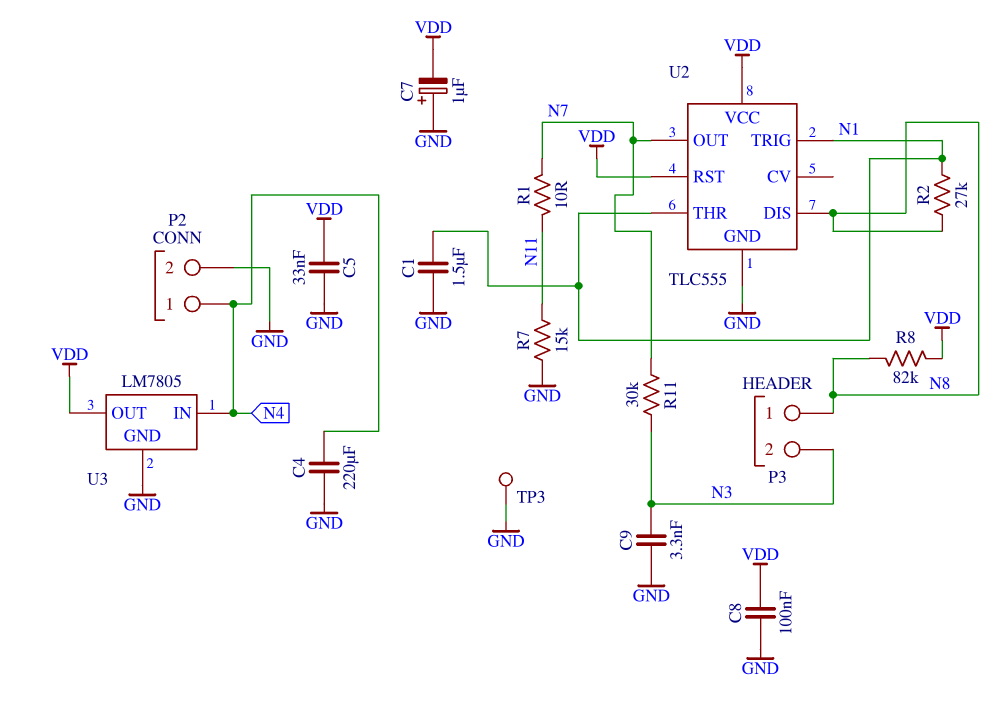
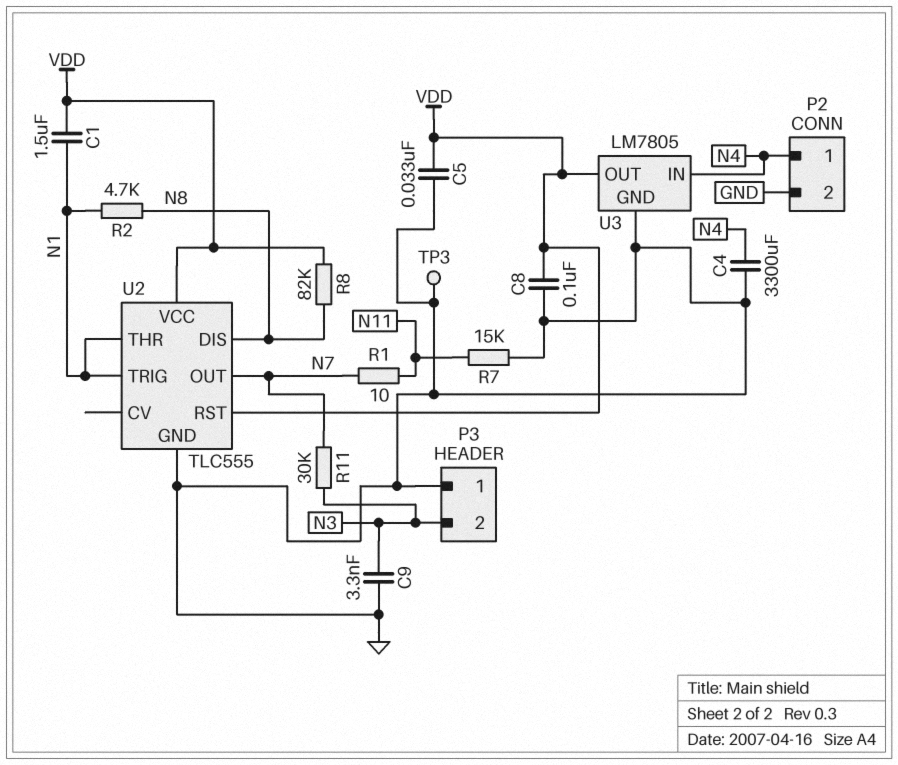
C1: 1.5uF (GND, N1) -> 1.5uF (N1, VDD)
C4: 220uF (GND, N4) -> 3300uF (GND, N4)
C7: 1uF (plus GND, minus VDD) -> none
P3 pin 1: N8 -> GND
R2: 27k (N1, N8) -> 4.7k (N1, N8)

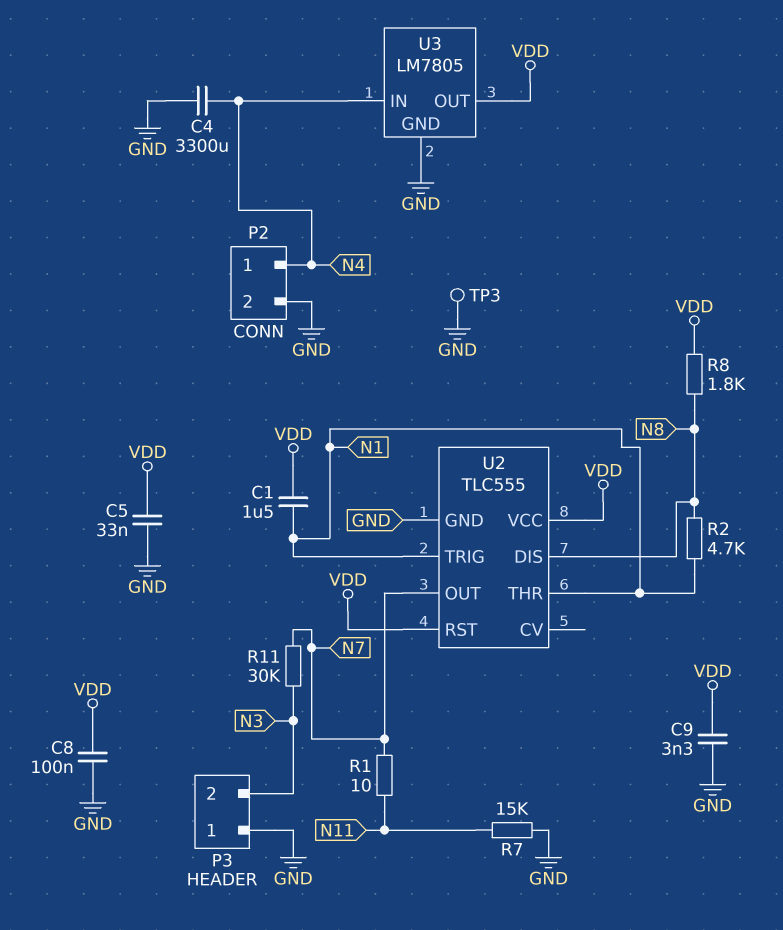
C9: 3.3nF (GND, N3) -> 3.3nF (GND, VDD)
R8: 82k (N8, VDD) -> 1.8k (N8, VDD)

